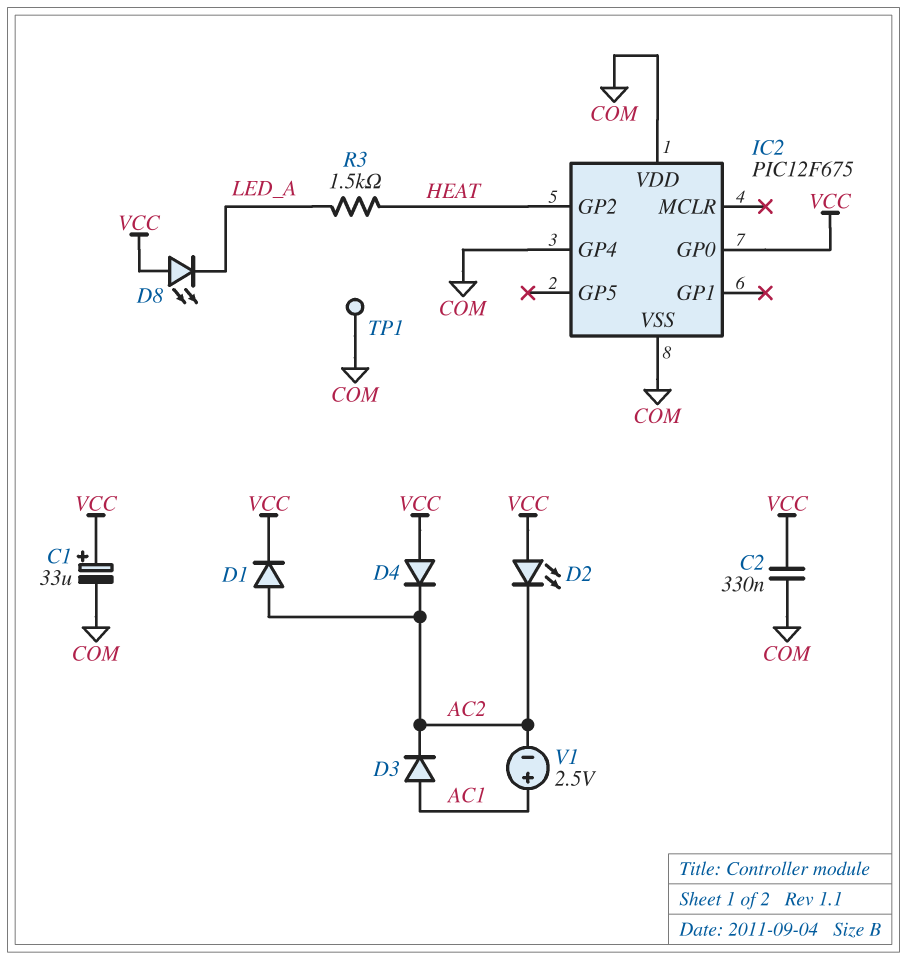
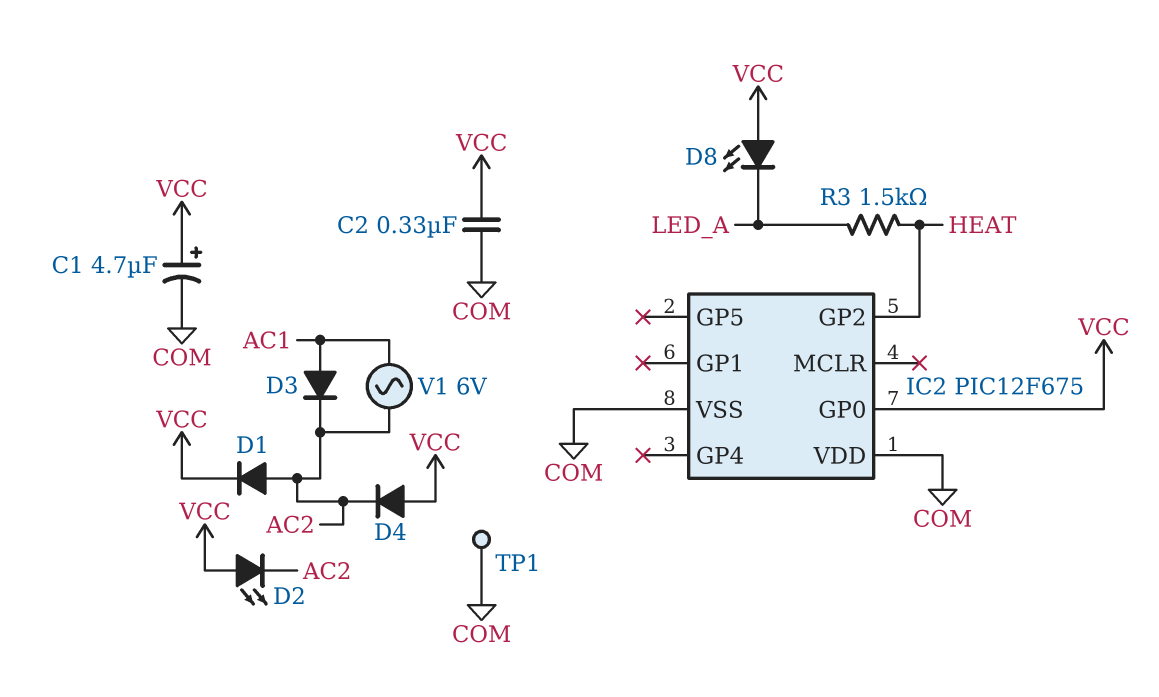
C1: 33uF (plus VCC, minus COM) -> 4.7uF (plus VCC, minus COM)
IC2 pin GP4: COM -> none
V1: 2.5V (plus AC1, minus AC2) -> AC 6V (AC1, AC2)

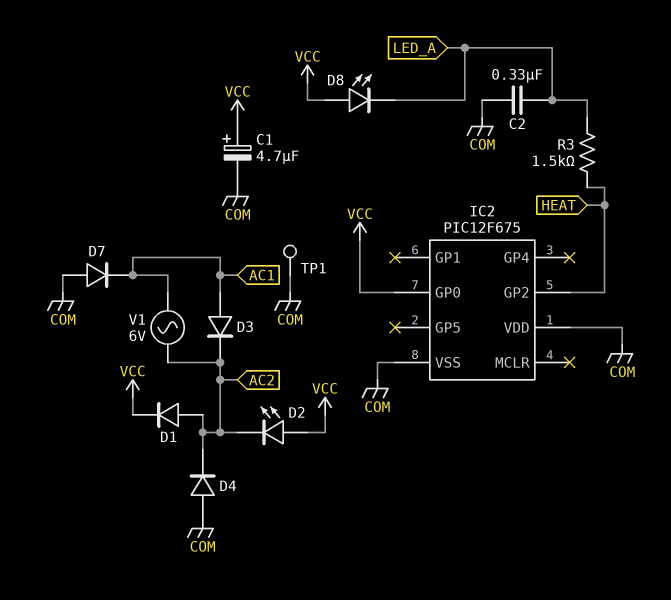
C2: 330nF (COM, VCC) -> 330nF (COM, LED_A)
D4: diode (A VCC, K AC2) -> diode (A COM, K AC2)
D7: none -> diode (A COM, K AC1)

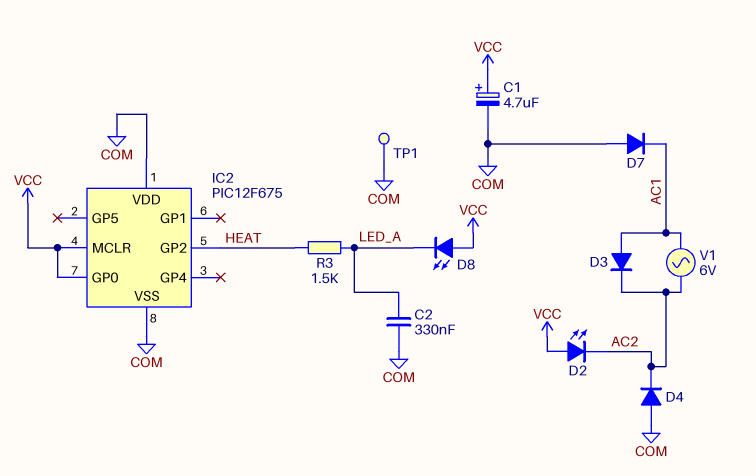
D1: diode (A AC2, K VCC) -> none
IC2 pin MCLR: none -> VCC

